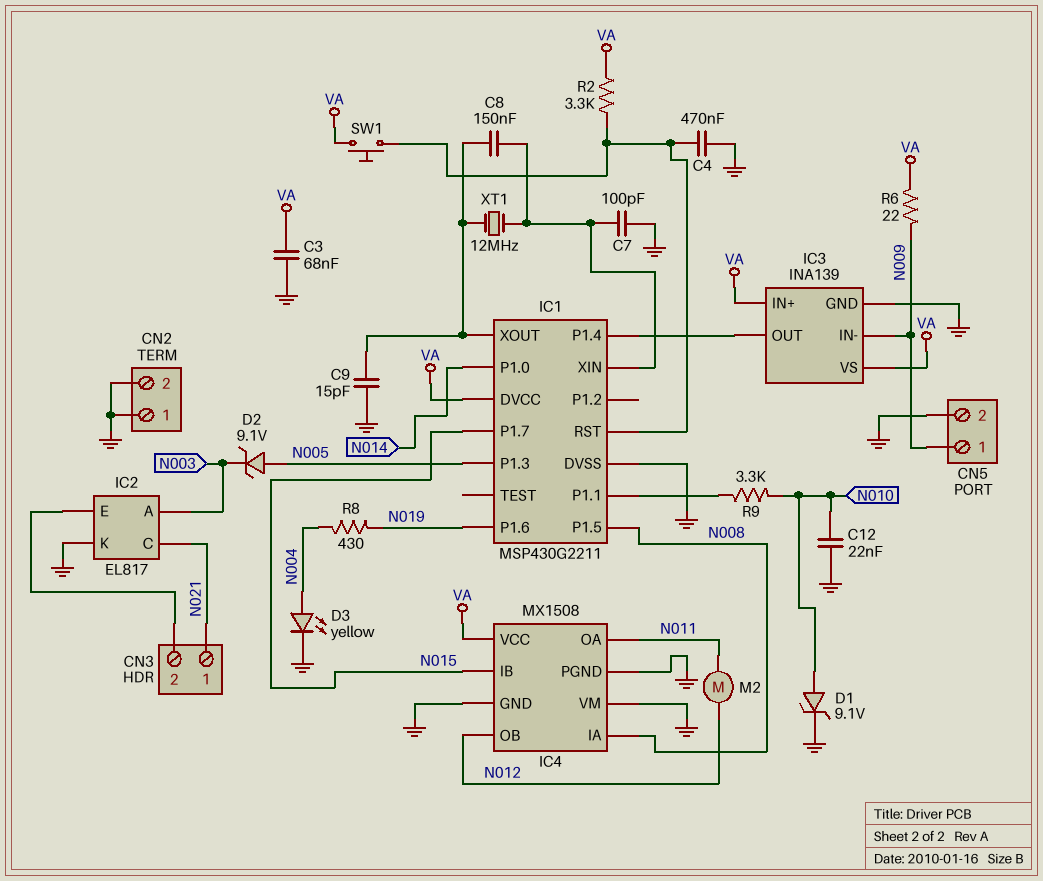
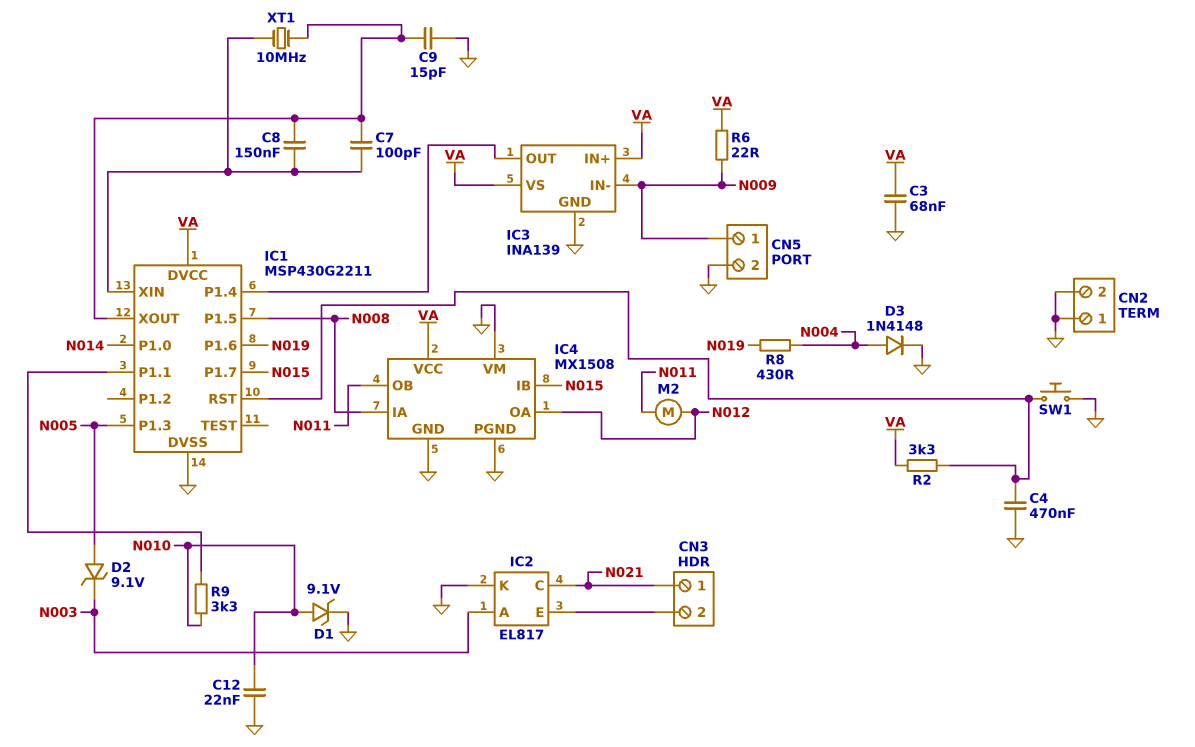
C7: 100pF (GND, IC1/XIN) -> 100pF (IC1/XIN, IC1/XOUT)
D3: LED yellow (A N004, K GND) -> diode 1N4148 (A N004, K GND)
IC4 pin OA: N011 -> N012
IC4 pin OB: N012 -> N011
SW1: button (IC1/RST, VA) -> button (GND, IC1/RST)
XT1: 12MHz (IC1/XIN, IC1/XOUT) -> 10MHz (IC1/XIN, IC1/XOUT)

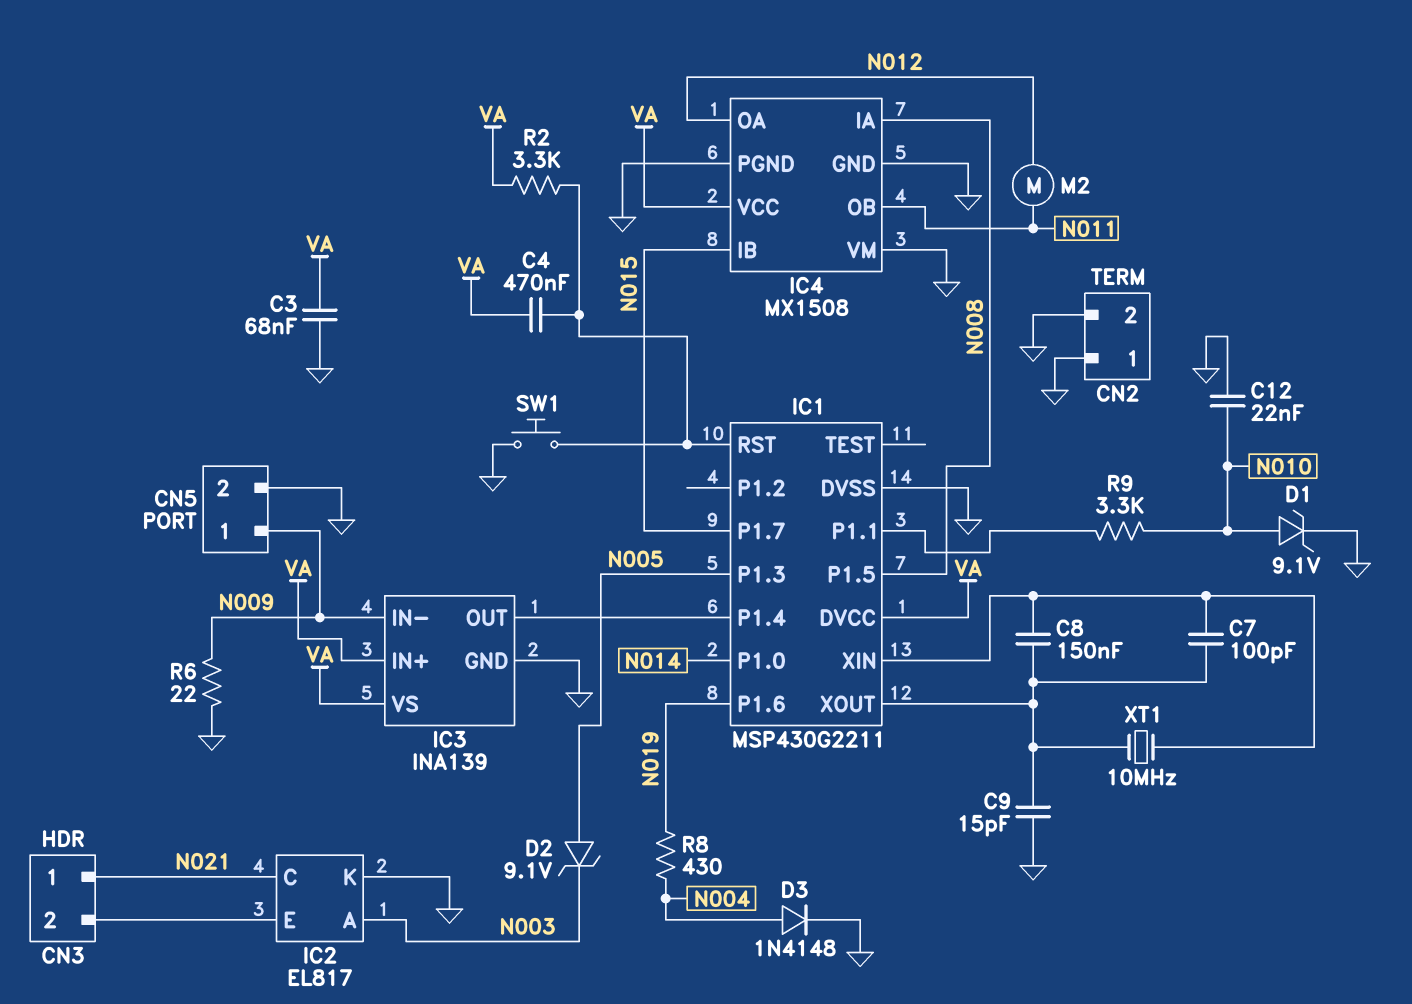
C4: 470nF (GND, IC1/RST) -> 470nF (IC1/RST, VA)
R6: 22 (N009, VA) -> 22 (GND, N009)

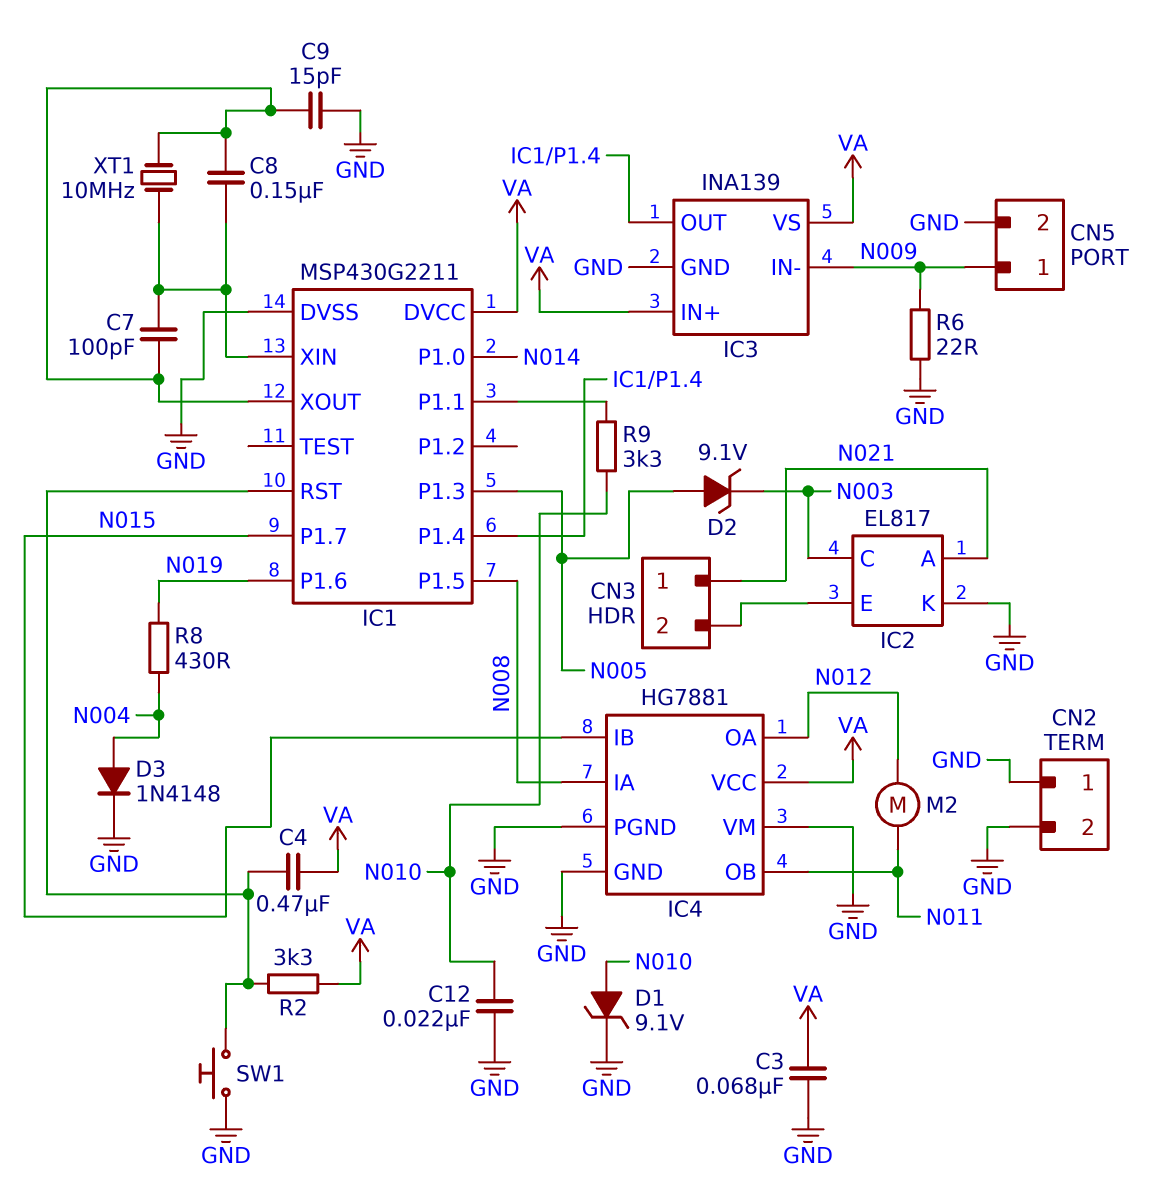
IC2 pin A: N003 -> N021
IC2 pin C: N021 -> N003
IC4: MX1508 -> HG7881

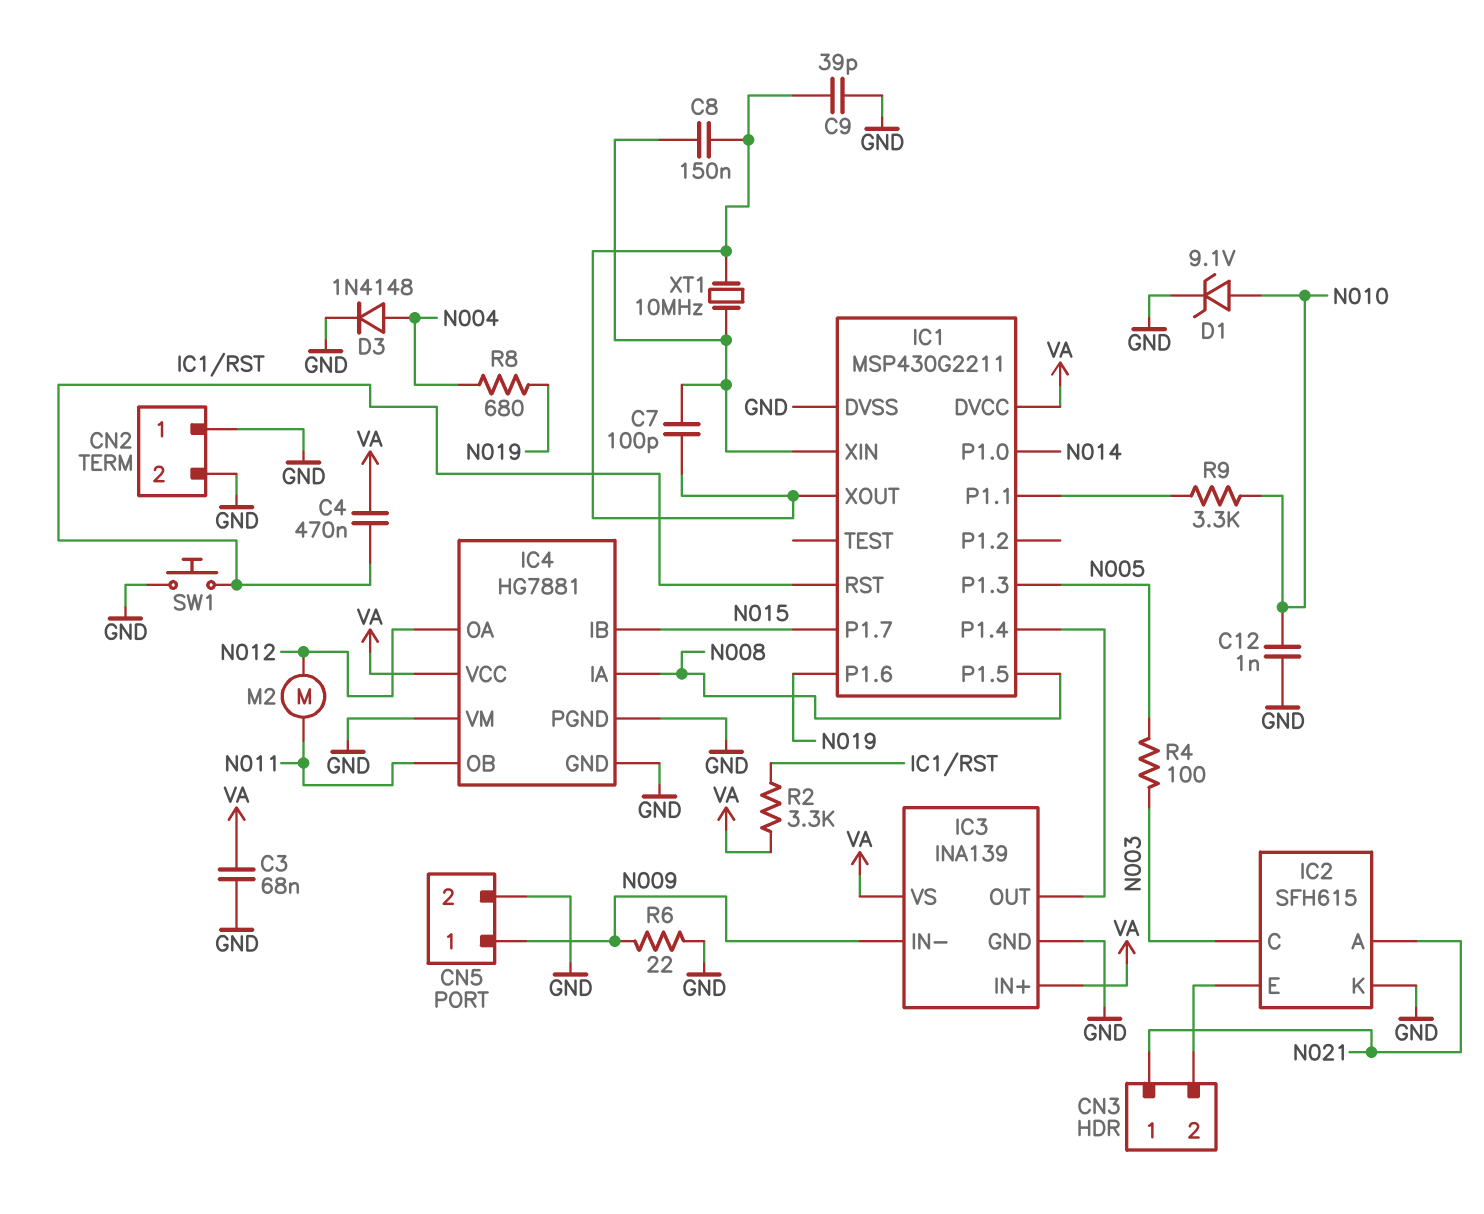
C9: 15pF (GND, IC1/XOUT) -> 39pF (GND, IC1/XOUT)
C12: 22nF (GND, N010) -> 1nF (GND, N010)
D2: zener 9.1V (A N005, K N003) -> none
IC2: EL817 -> SFH615
R4: none -> 100 (N003, N005)
R8: 430 (N004, N019) -> 680 (N004, N019)

